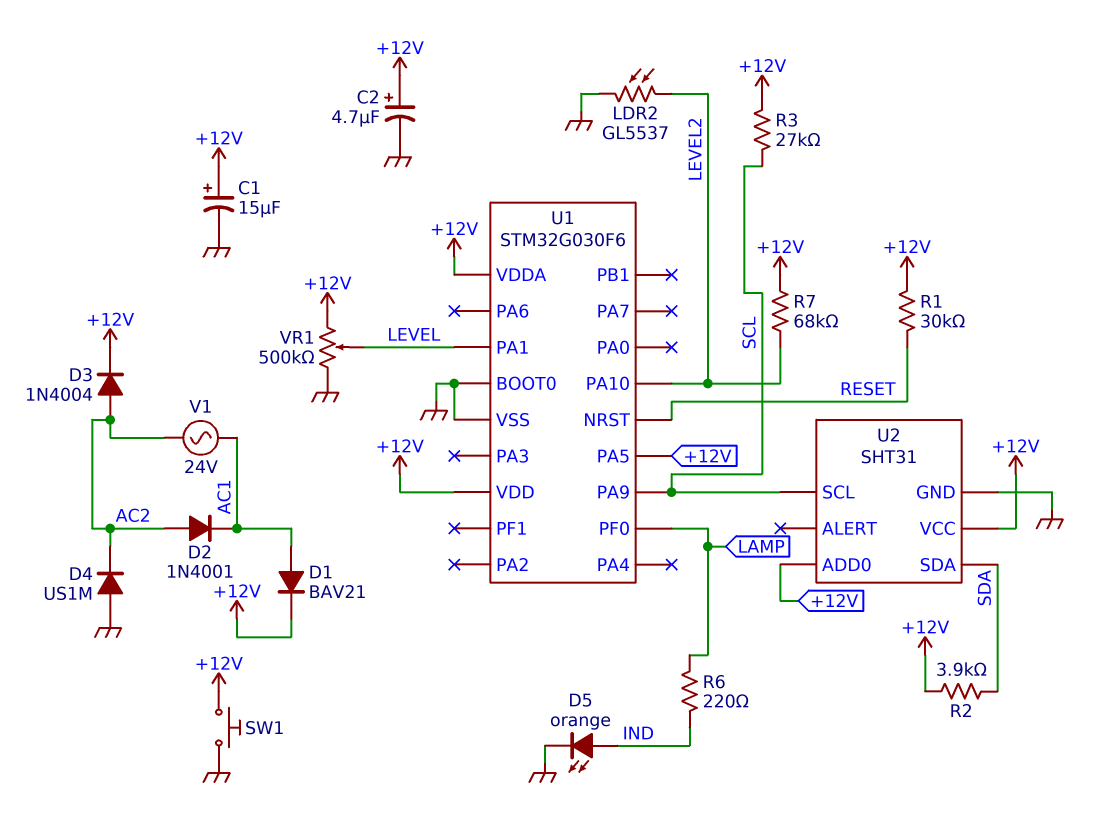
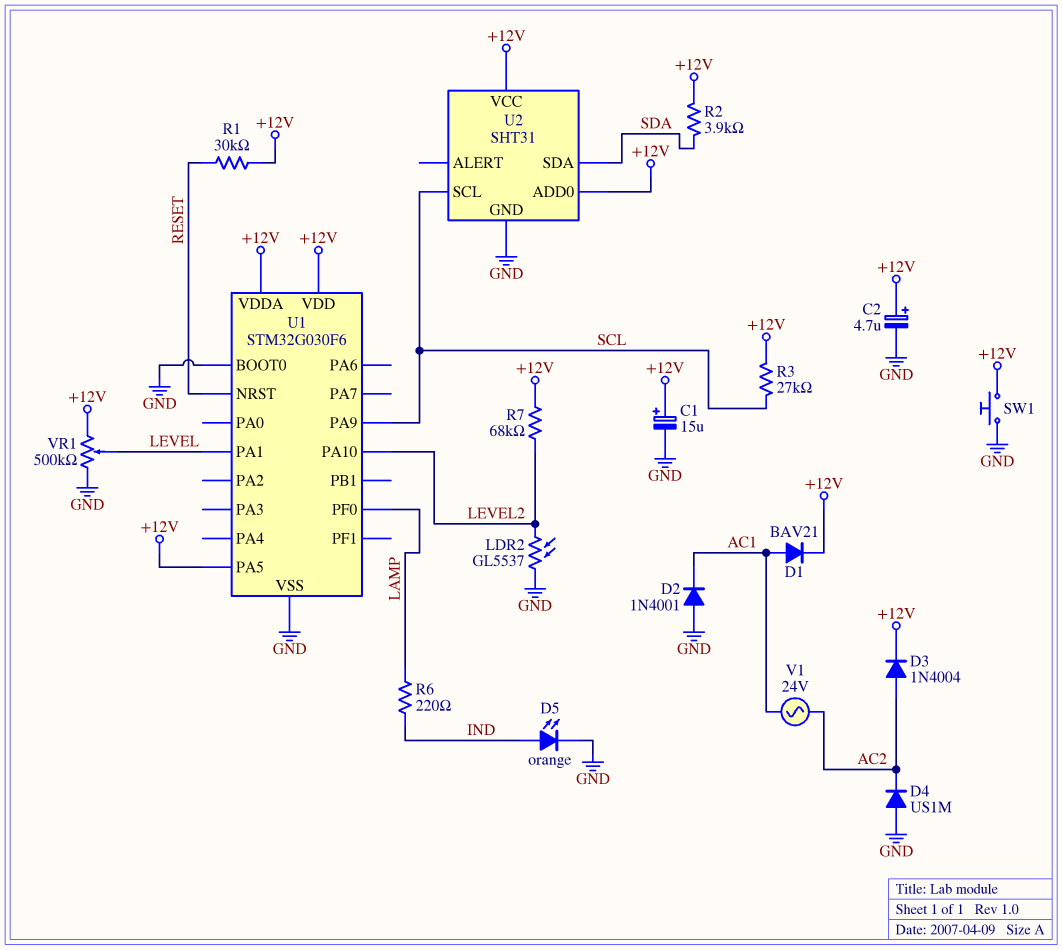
D2: diode 1N4001 (A AC2, K AC1) -> diode 1N4001 (A GND, K AC1)

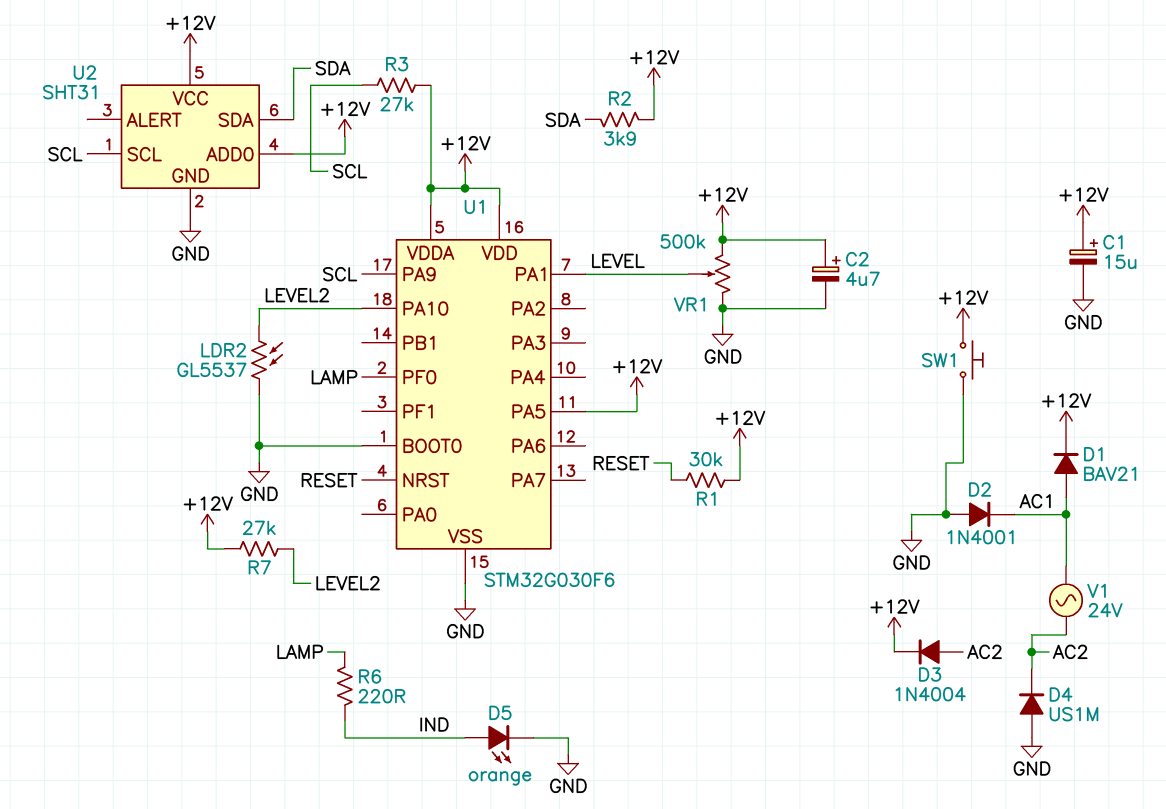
R7: 68k (+12V, LEVEL2) -> 27k (+12V, LEVEL2)

